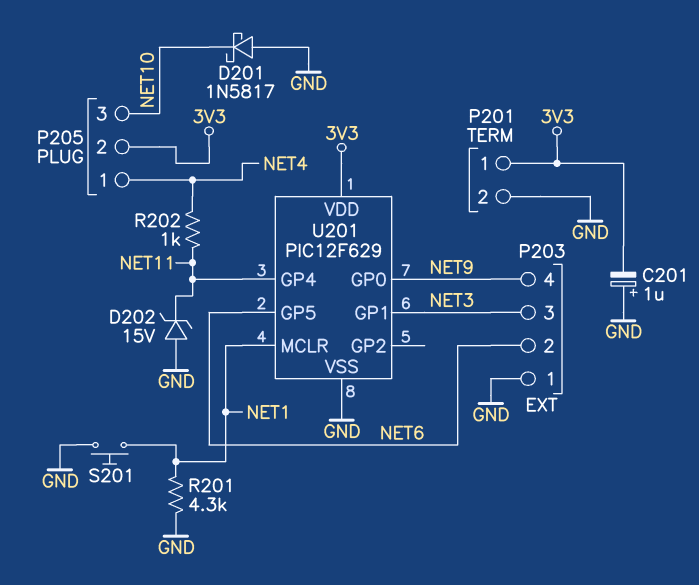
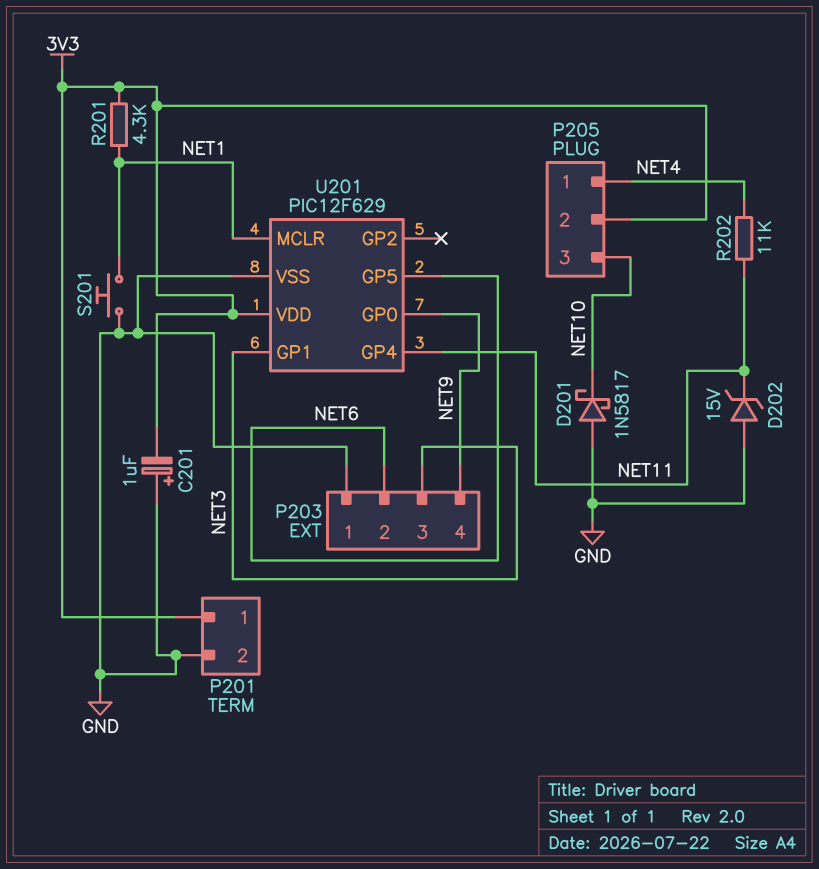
R201: 4.3k (GND, NET1) -> 4.3k (3V3, NET1)
R202: 1k (NET4, NET11) -> 11k (NET4, NET11)

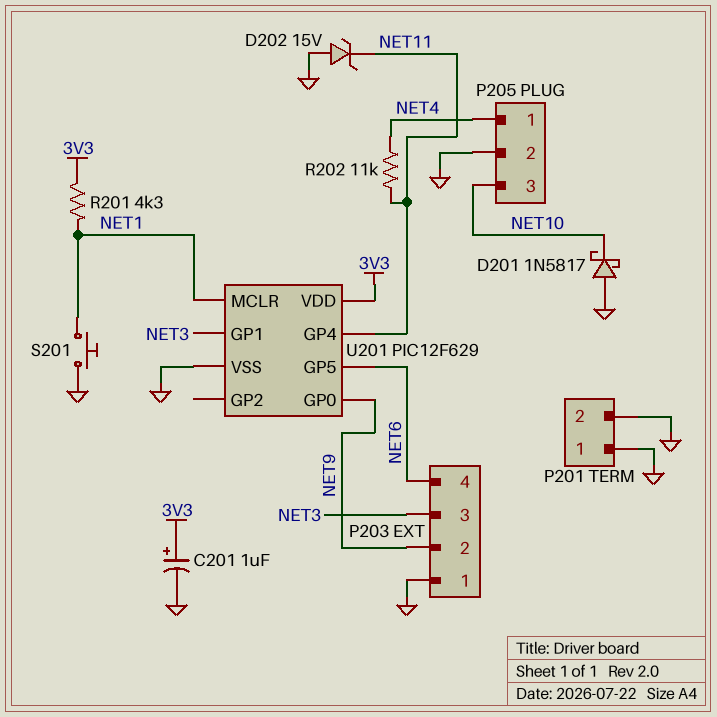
C201: 1uF (plus GND, minus 3V3) -> 1uF (plus 3V3, minus GND)
P201 pin 1: 3V3 -> GND
P203 pin 2: NET6 -> NET9
P203 pin 4: NET9 -> NET6
P205 pin 2: 3V3 -> GND

